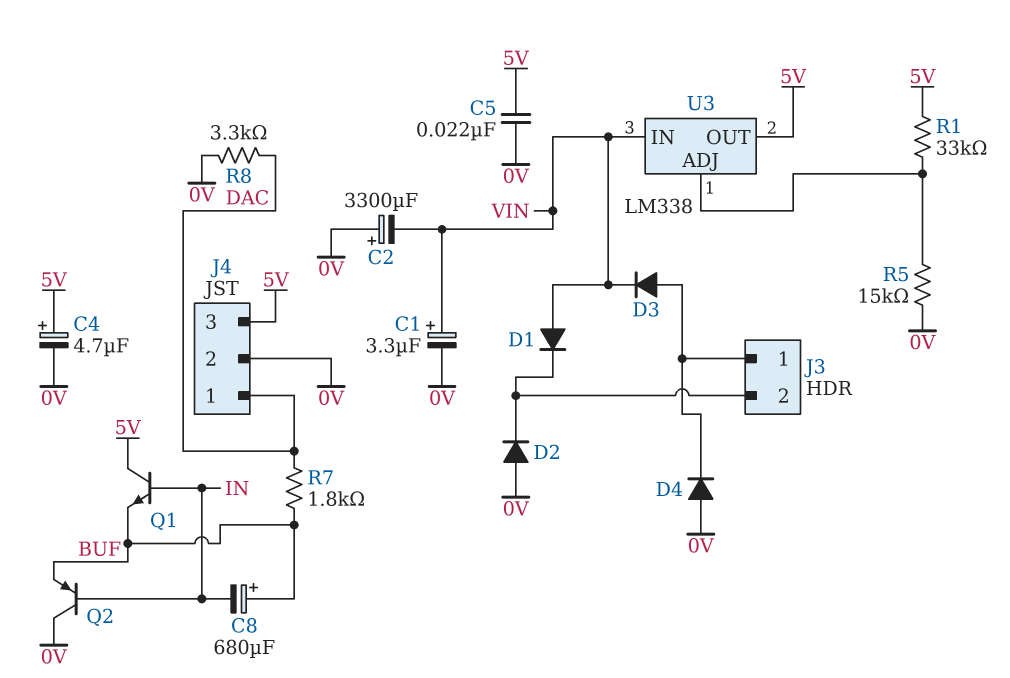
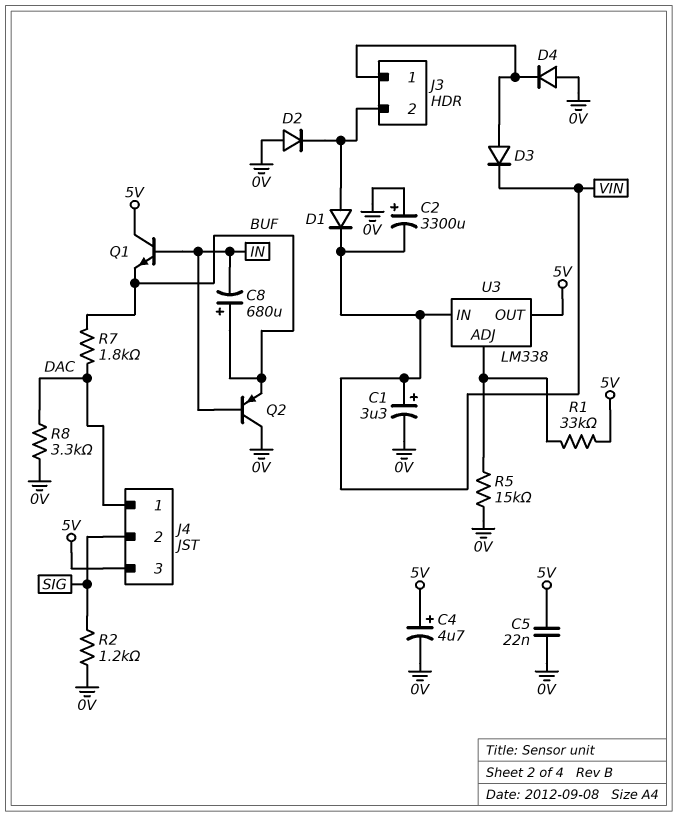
D1: diode (A VIN, K J3/2) -> diode (A J3/2, K VIN)
J4 pin 2: 0V -> SIG
R2: none -> 1.2k (0V, SIG)

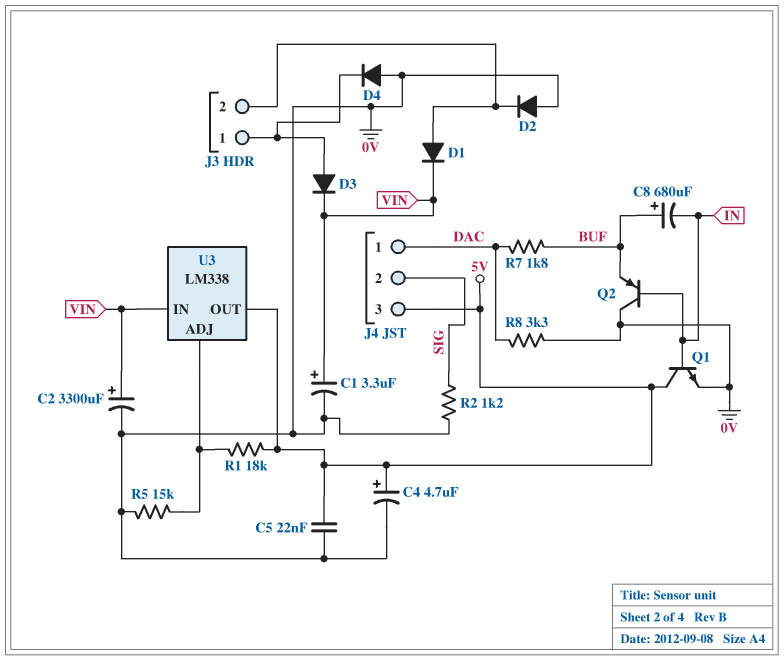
C2: 3300uF (plus 0V, minus VIN) -> 3300uF (plus VIN, minus 0V)
Q1: NPN (B IN, C 5V, E BUF) -> NPN (B IN, C 5V, E 0V)
R1: 33k (5V, U3/ADJ) -> 18k (5V, U3/ADJ)

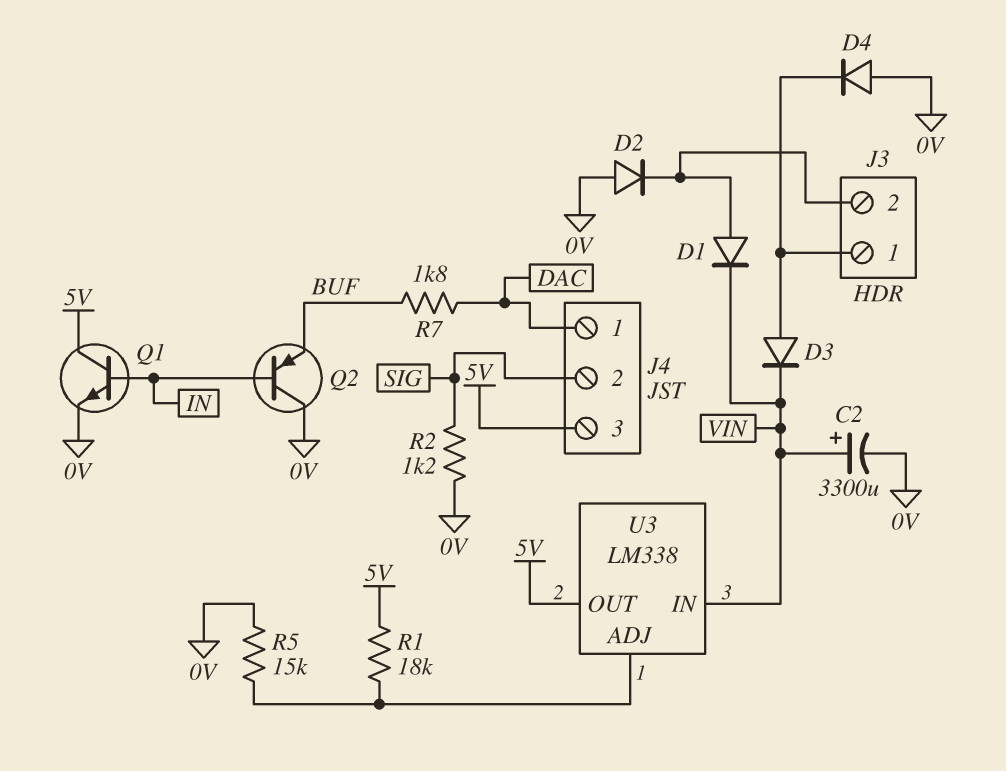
C1: 3.3uF (plus VIN, minus 0V) -> none
C4: 4.7uF (plus 5V, minus 0V) -> none
C5: 22nF (0V, 5V) -> none
C8: 680uF (plus BUF, minus IN) -> none
R8: 3.3k (0V, DAC) -> none

